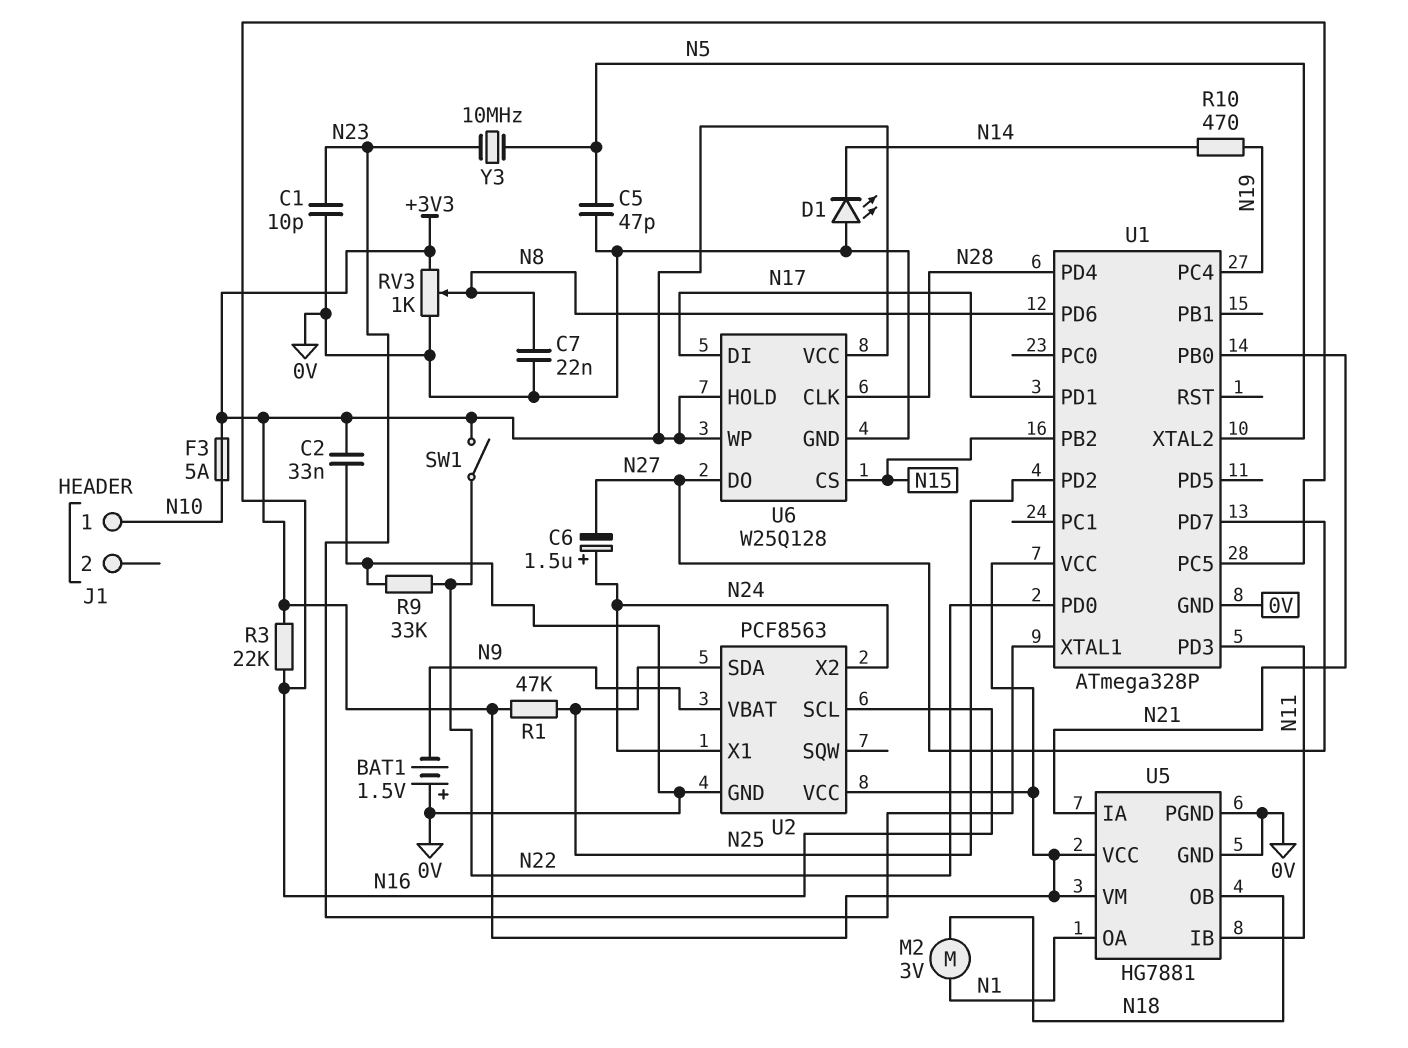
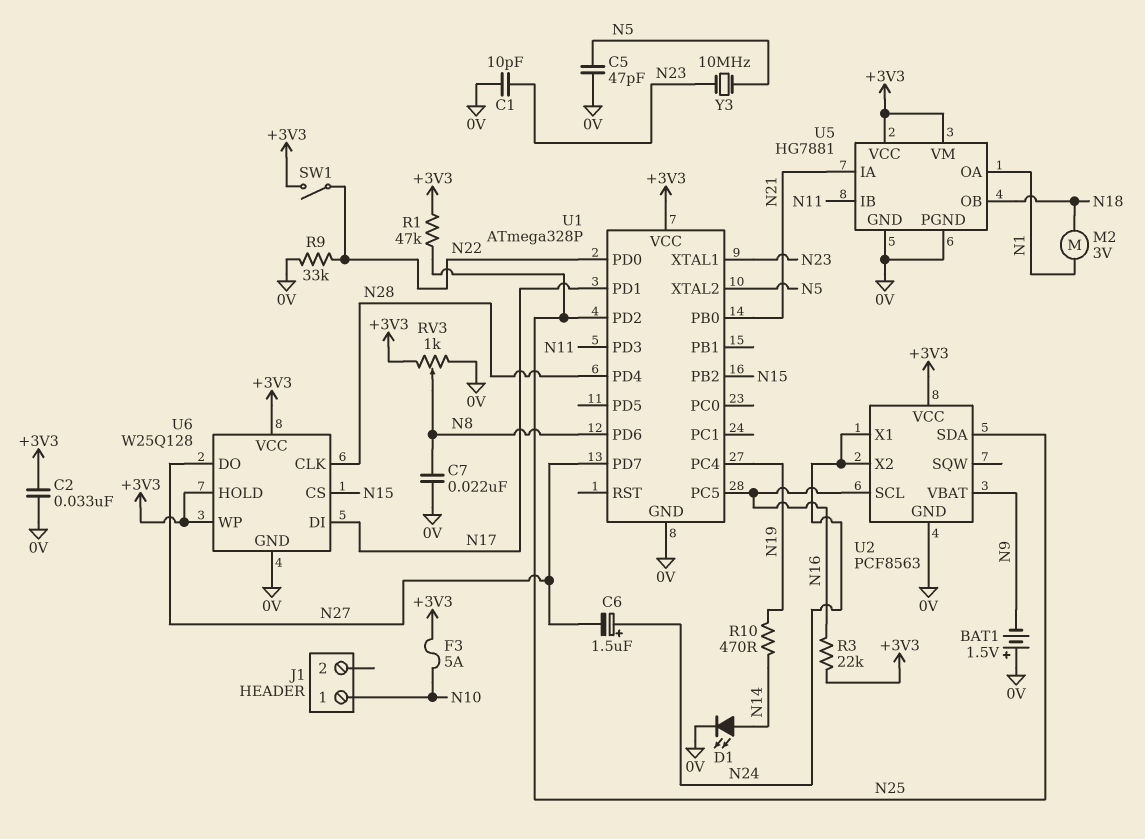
D1: LED (A 0V, K N14) -> LED (A N14, K 0V)

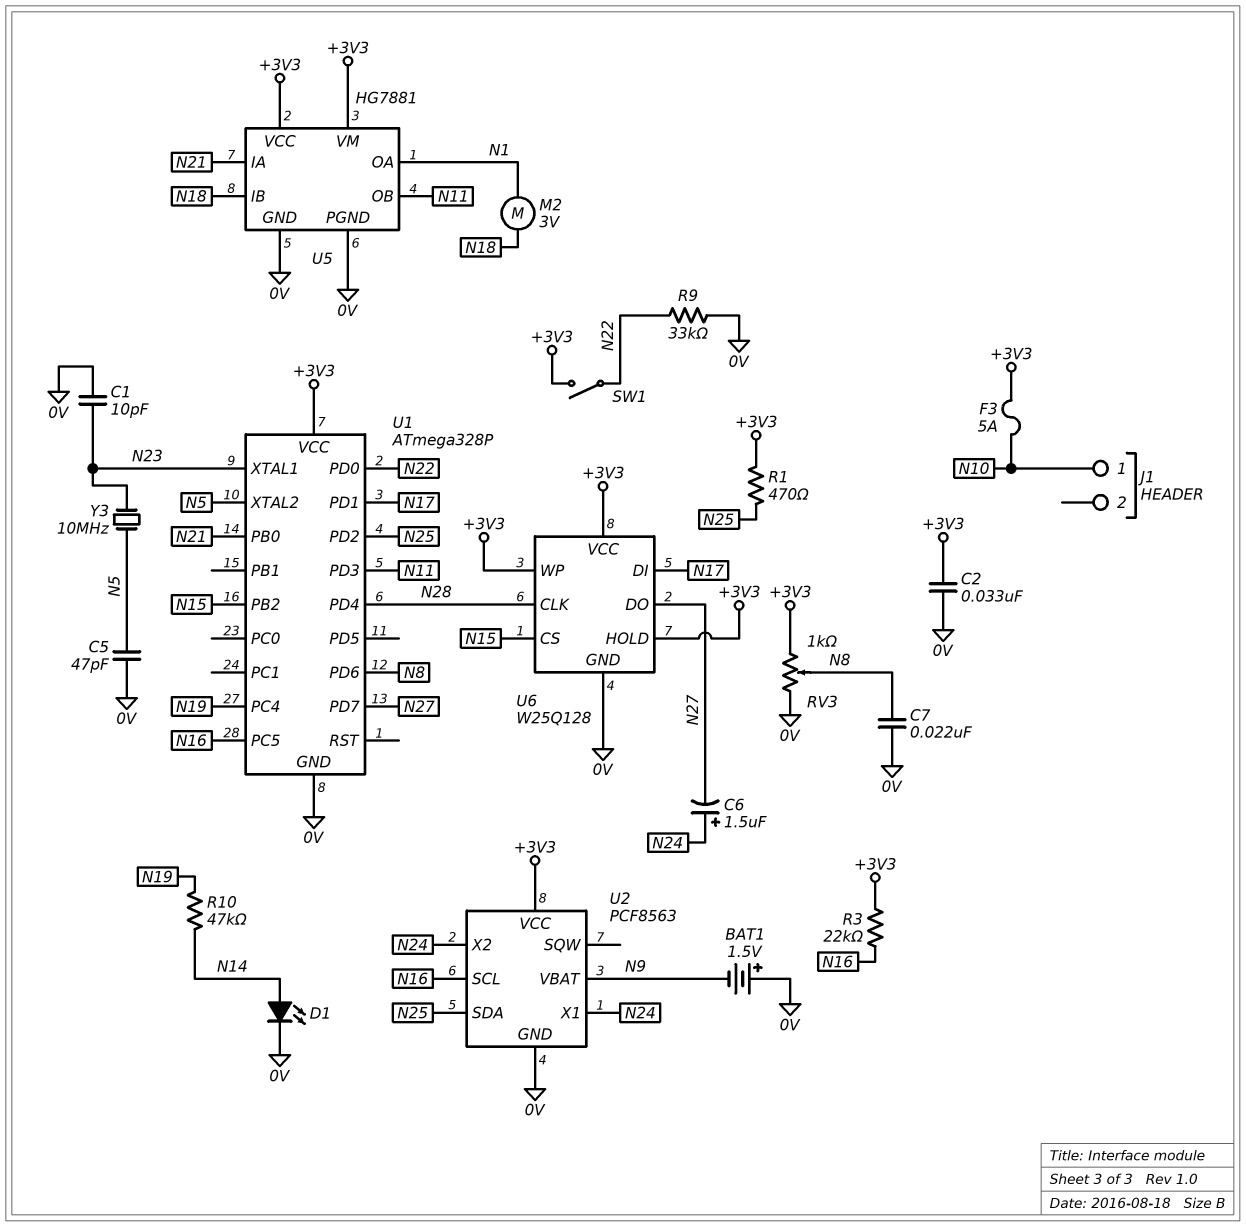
R1: 47k (+3V3, N25) -> 470 (+3V3, N25)
R10: 470 (N14, N19) -> 47k (N14, N19)
U5 pin IB: N11 -> N18
U5 pin OB: N18 -> N11

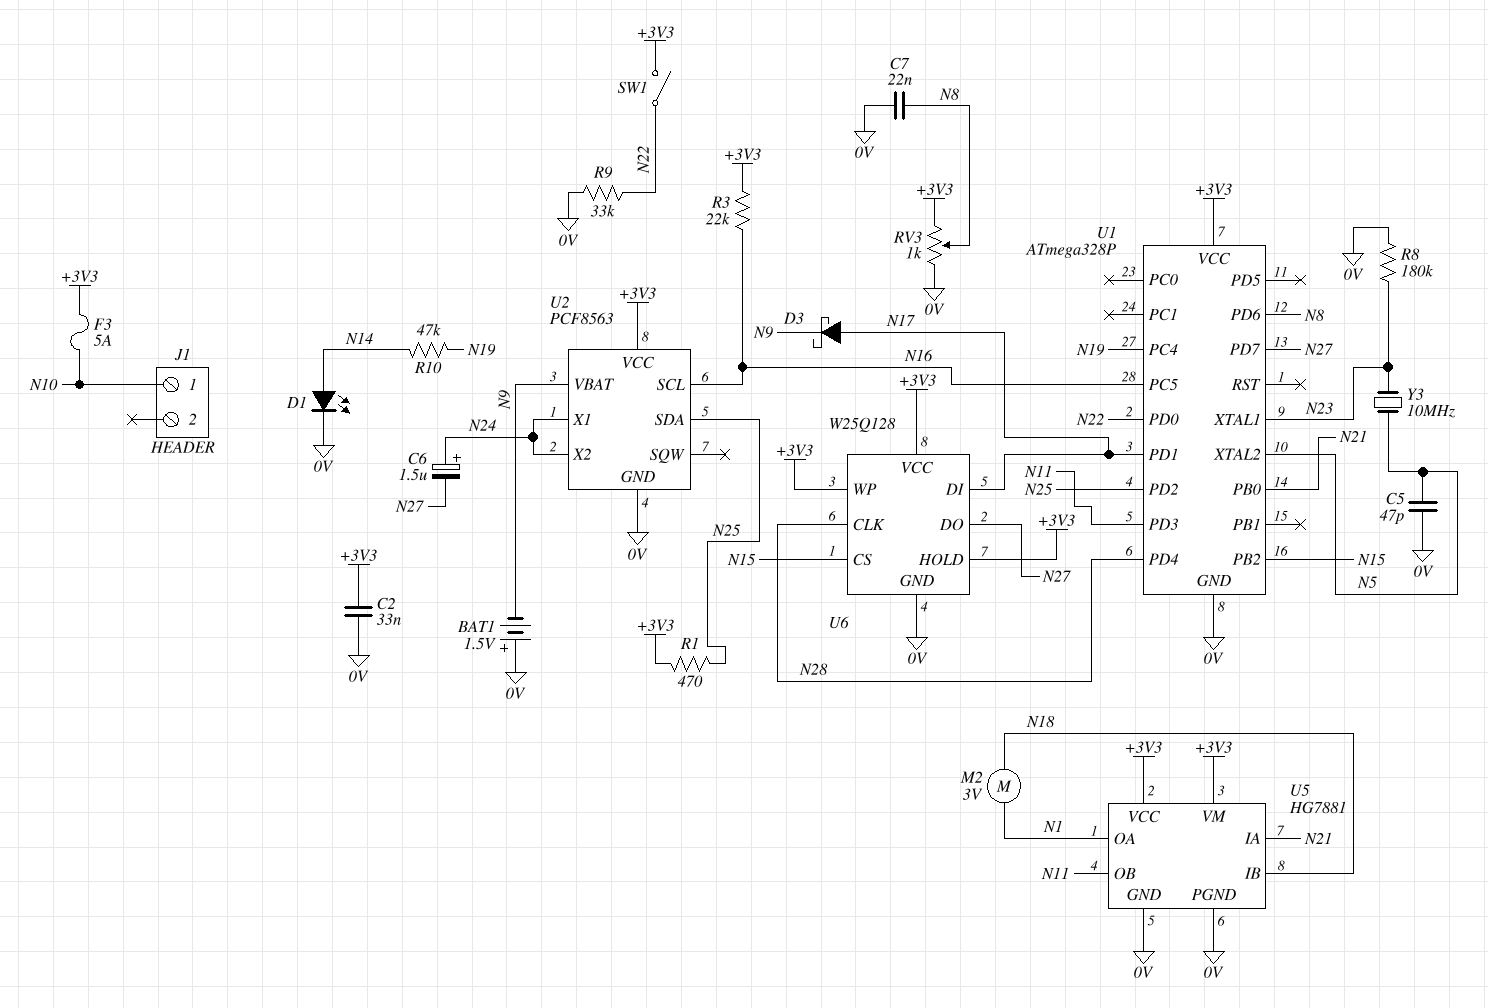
C1: 10pF (0V, N23) -> none
D3: none -> schottky (A N17, K N9)
R8: none -> 180k (0V, N23)

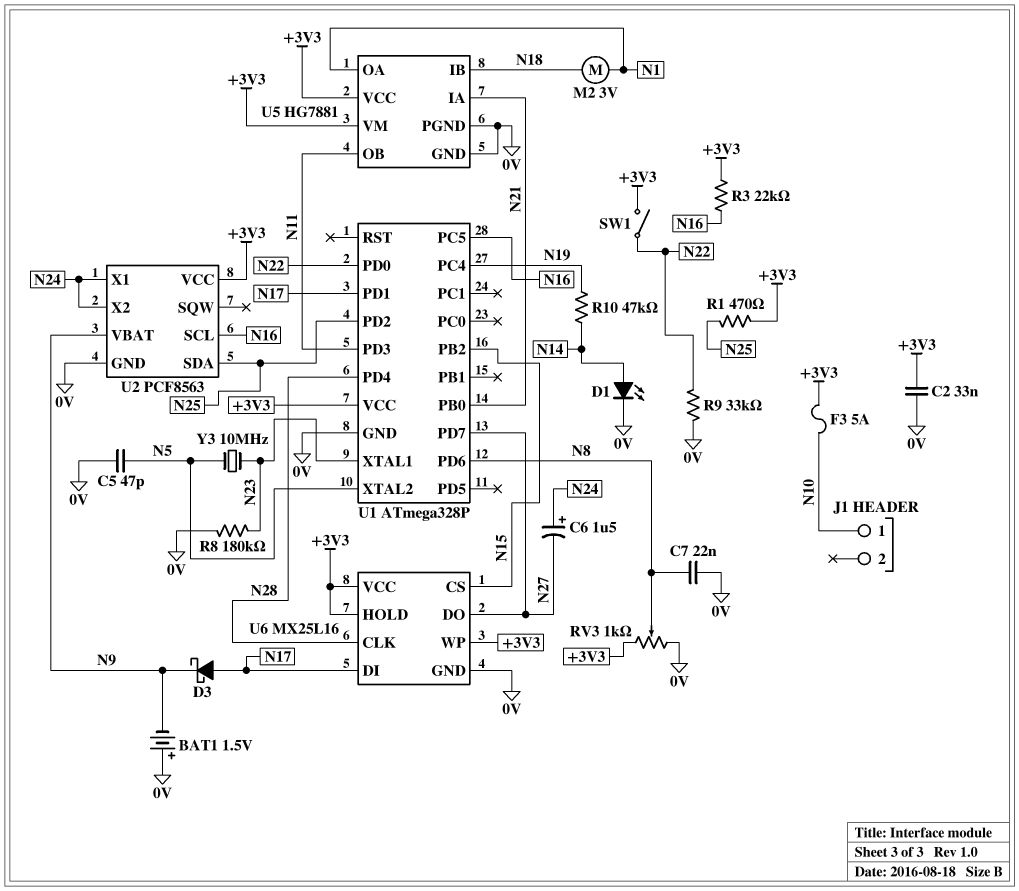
U6: W25Q128 -> MX25L16

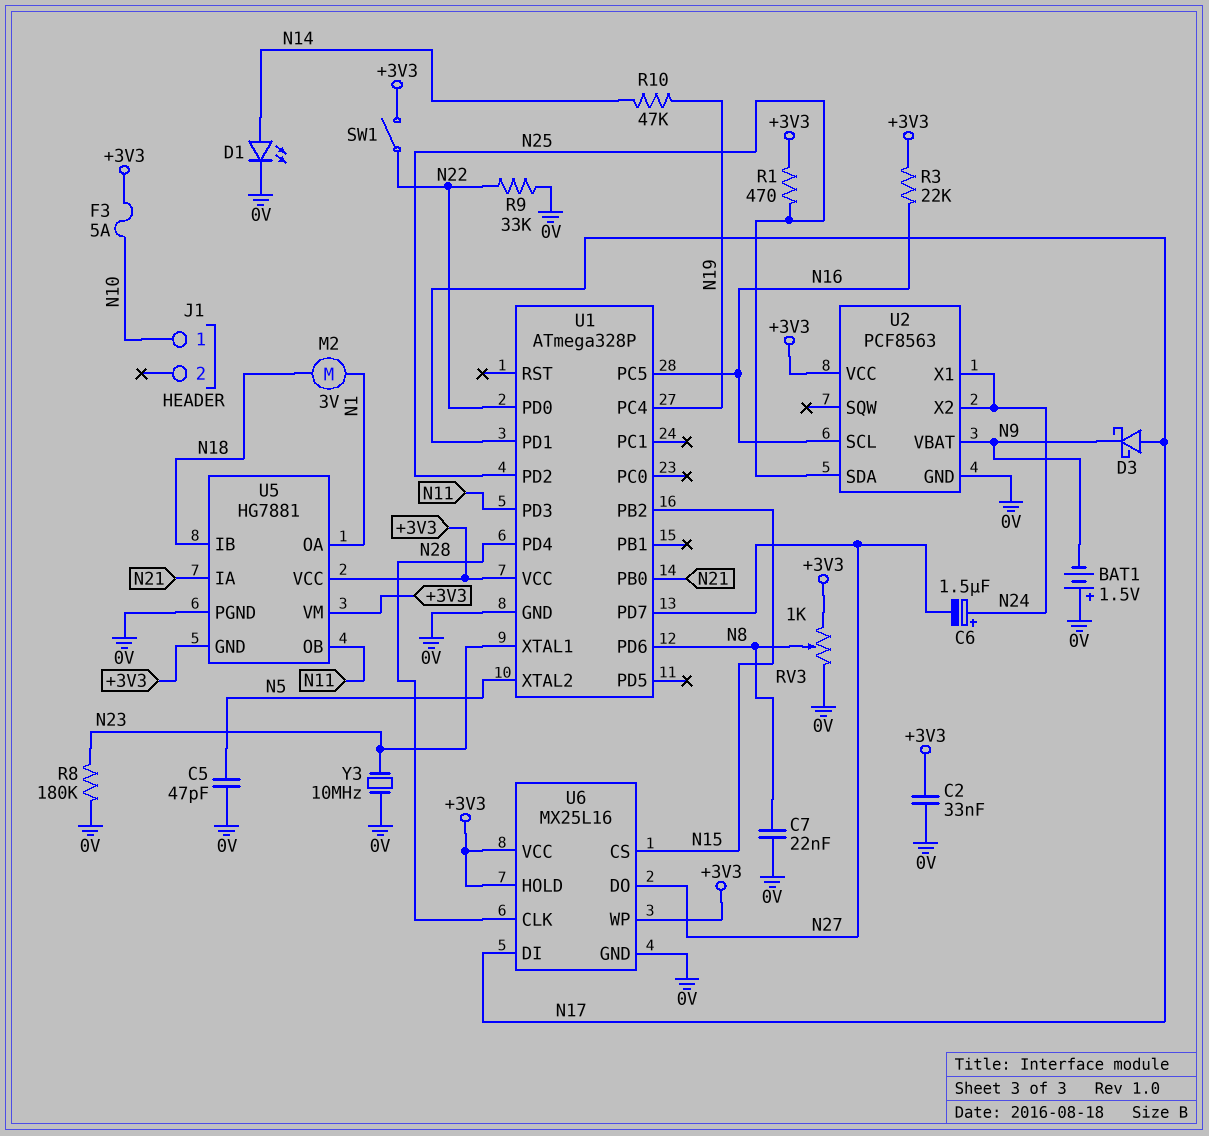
U5 pin GND: 0V -> +3V3
Y3: 10MHz (N5, N23) -> 10MHz (0V, N23)

